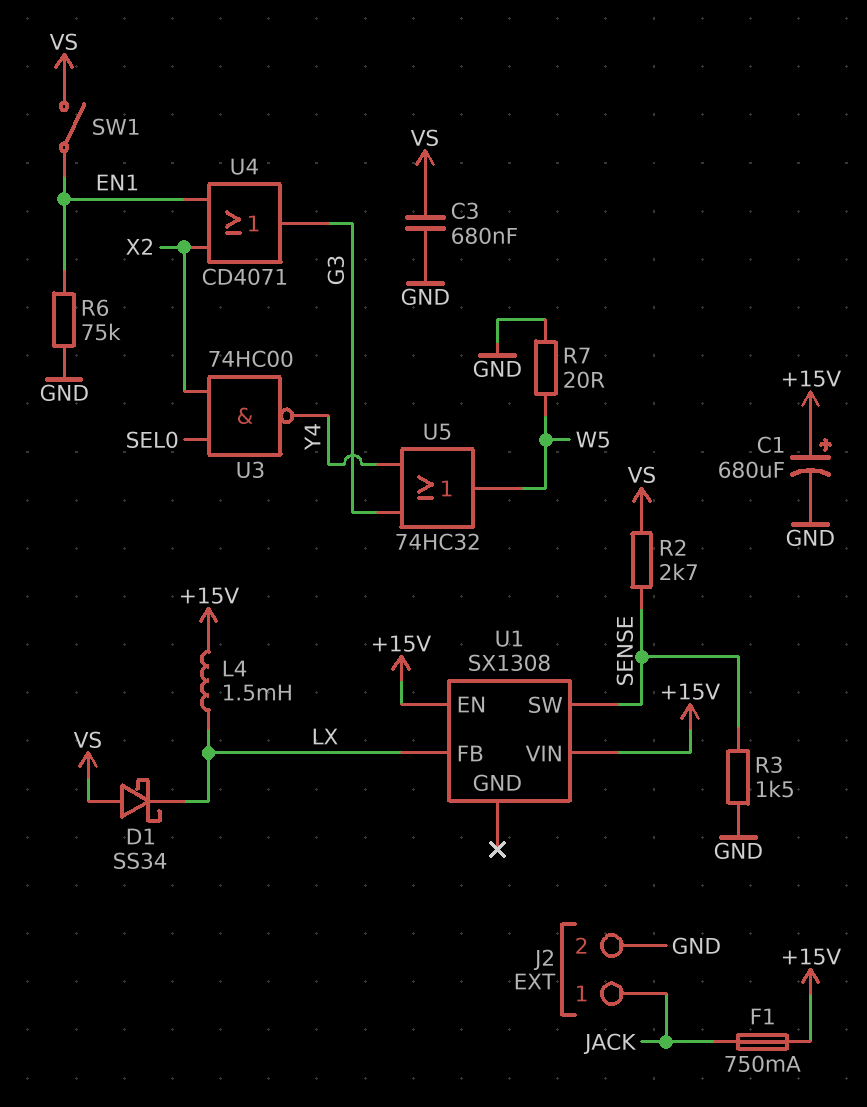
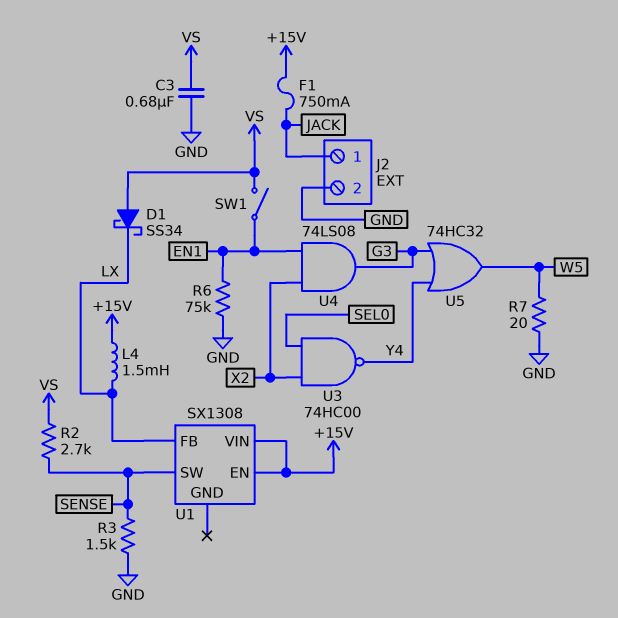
C1: 680uF (plus +15V, minus GND) -> none
U4: OR CD4071 (in EN1, in X2, out G3) -> AND 74LS08 (in EN1, in X2, out G3)

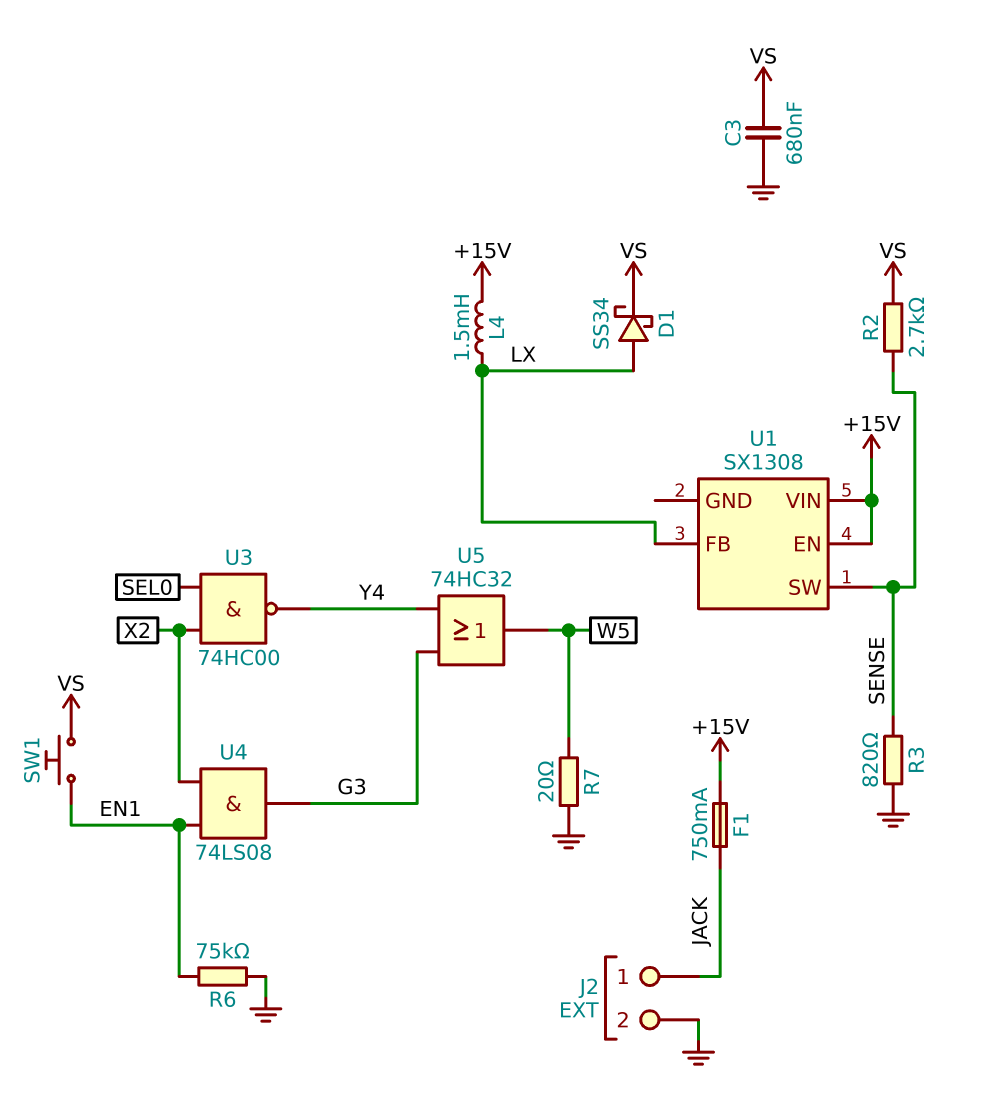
D1: schottky SS34 (A VS, K LX) -> schottky SS34 (A LX, K VS)
R3: 1.5k (GND, SENSE) -> 820 (GND, SENSE)
SW1: switch (EN1, VS) -> button (EN1, VS)

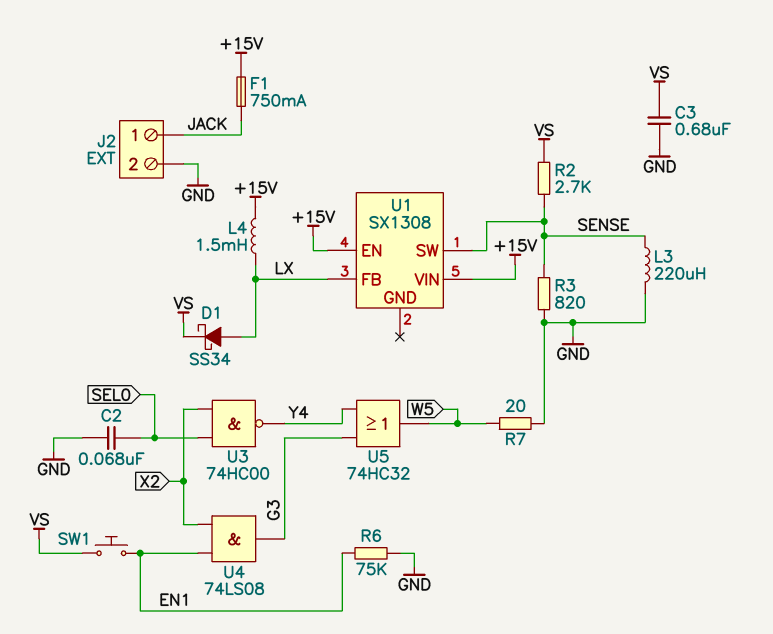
C2: none -> 68nF (GND, SEL0)
L3: none -> 220uH (GND, SENSE)

